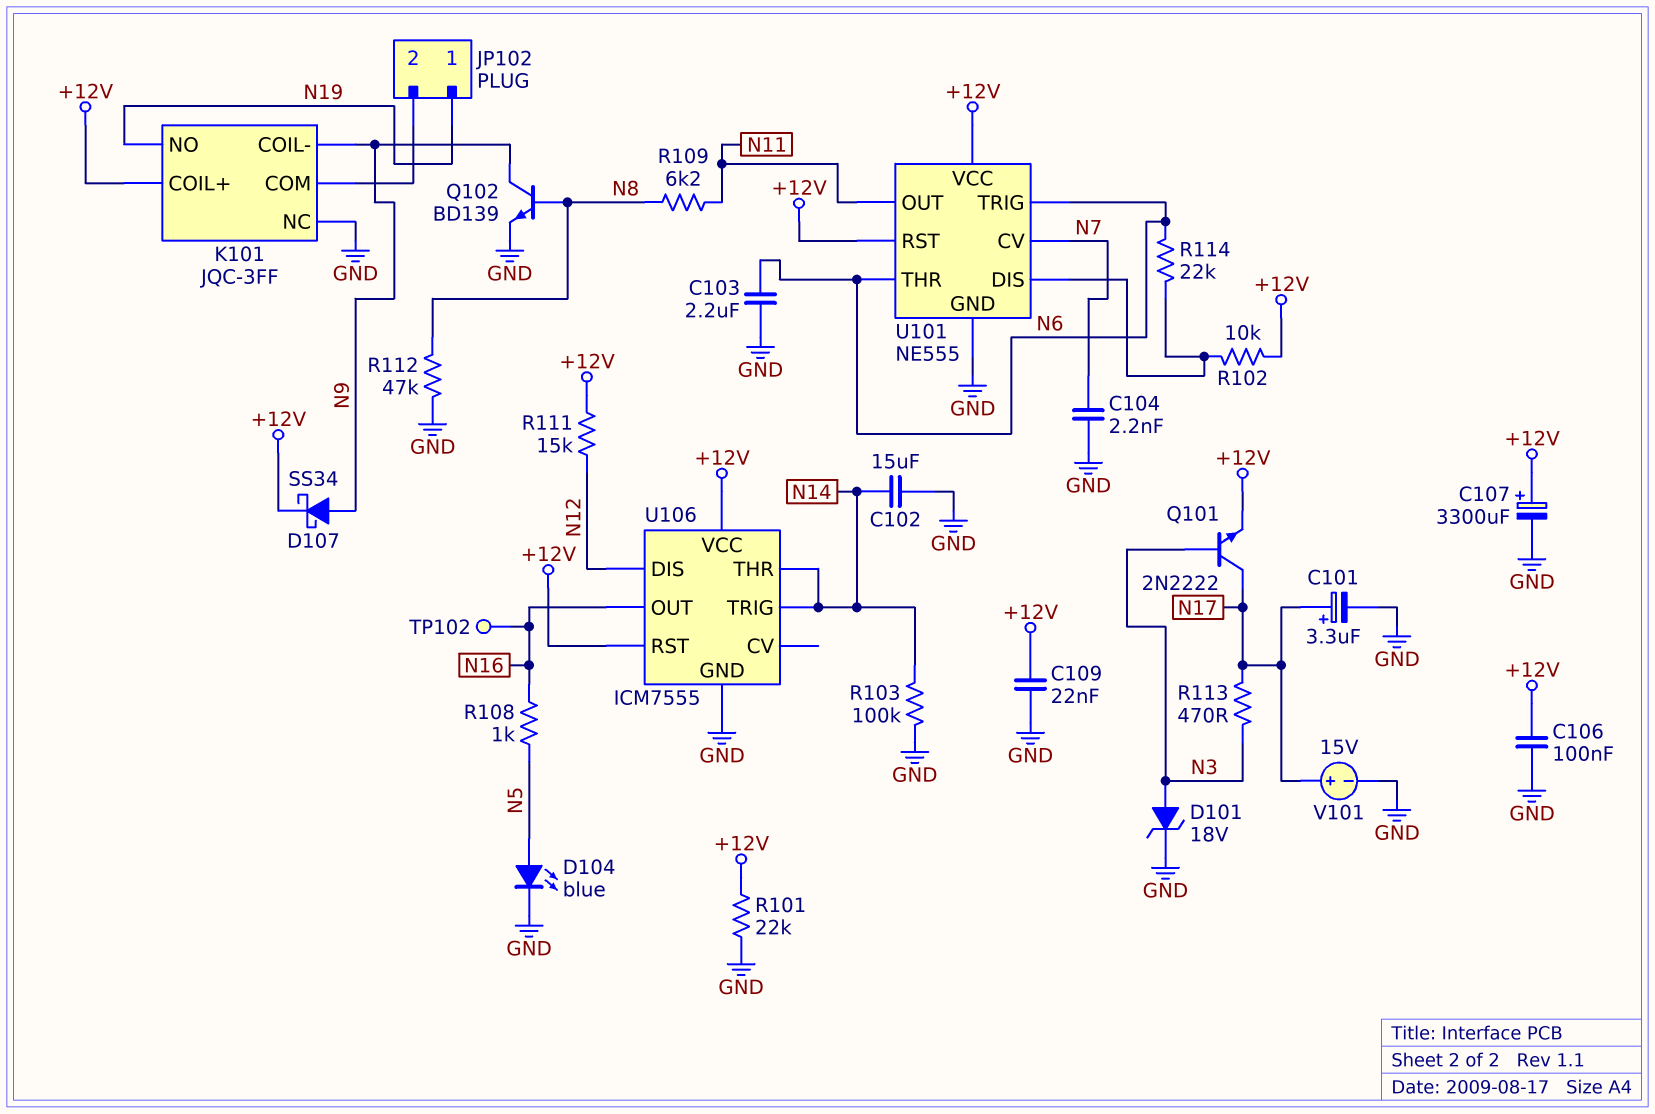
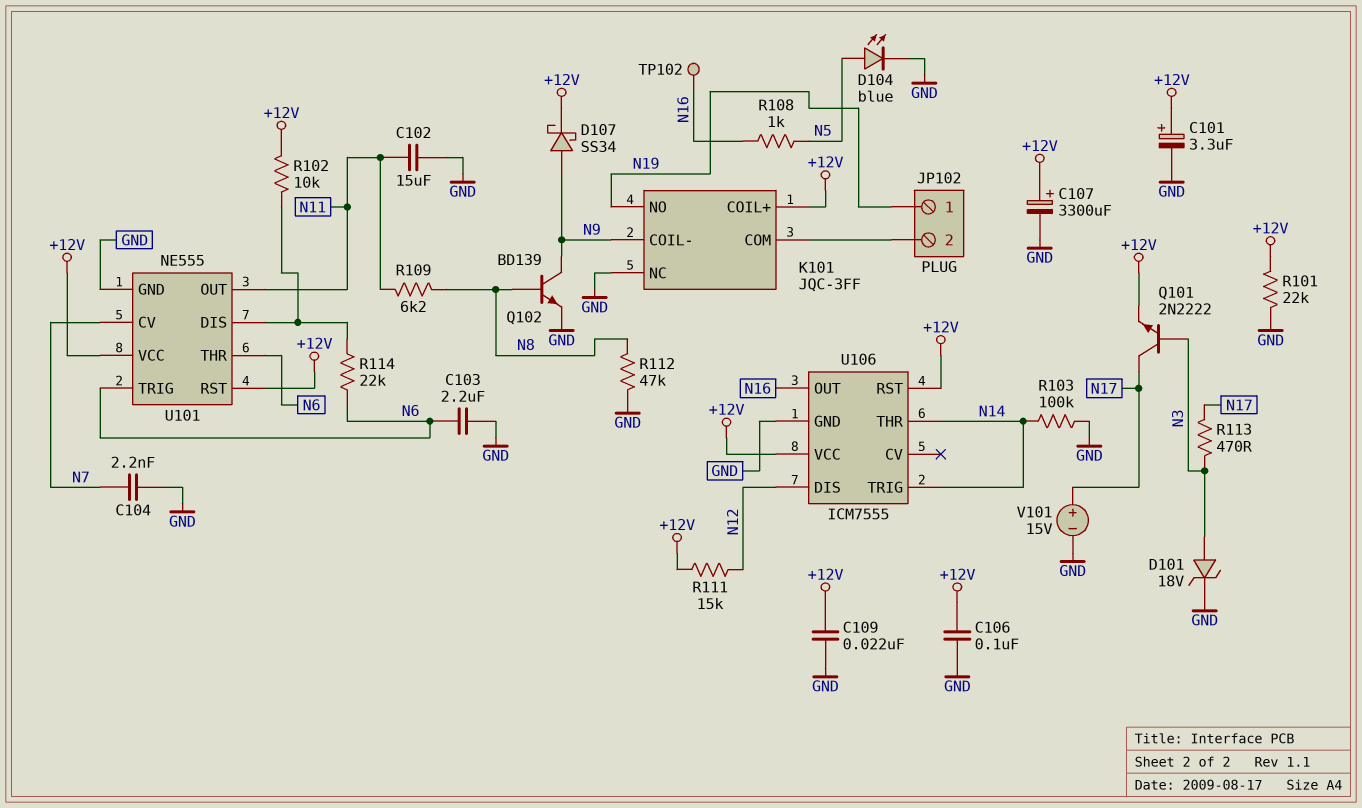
C101: 3.3uF (plus N17, minus GND) -> 3.3uF (plus +12V, minus GND)
C102: 15uF (GND, N14) -> 15uF (GND, N11)

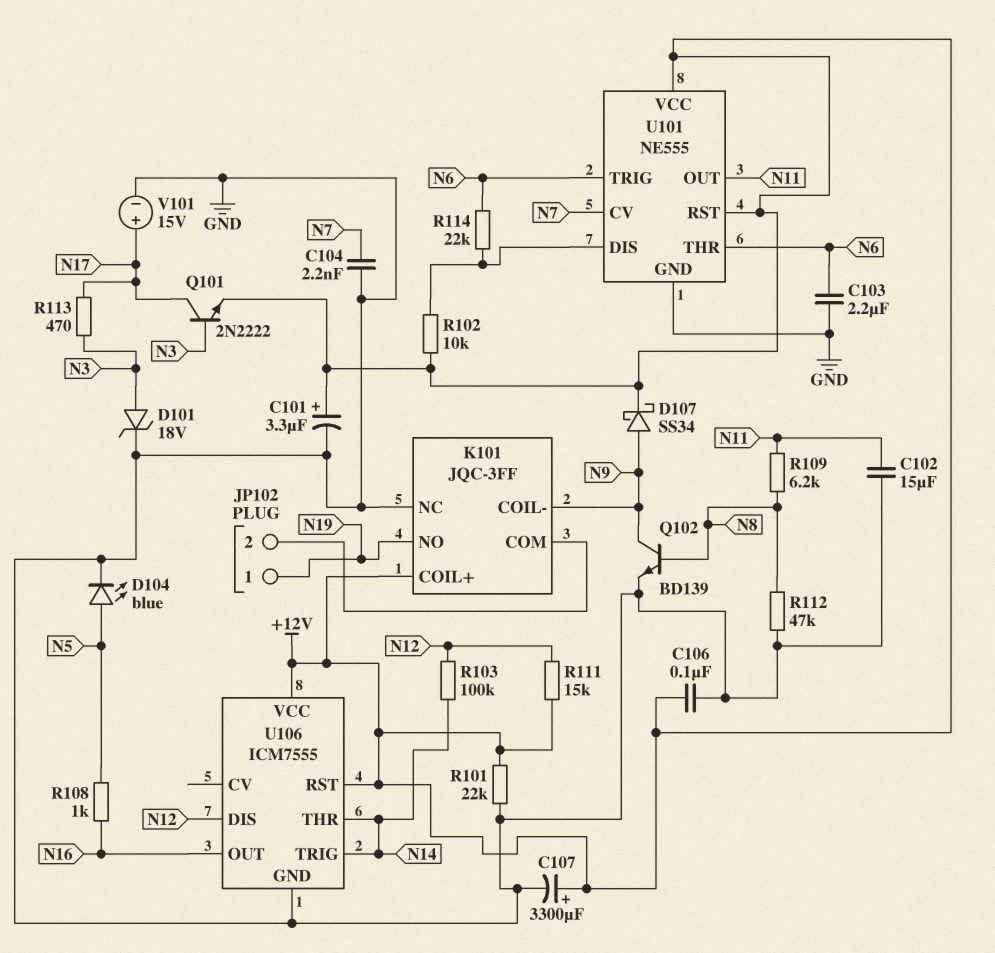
C109: 22nF (+12V, GND) -> none
R103: 100k (GND, N14) -> 100k (N12, N14)
TP102: test point (N16) -> none

